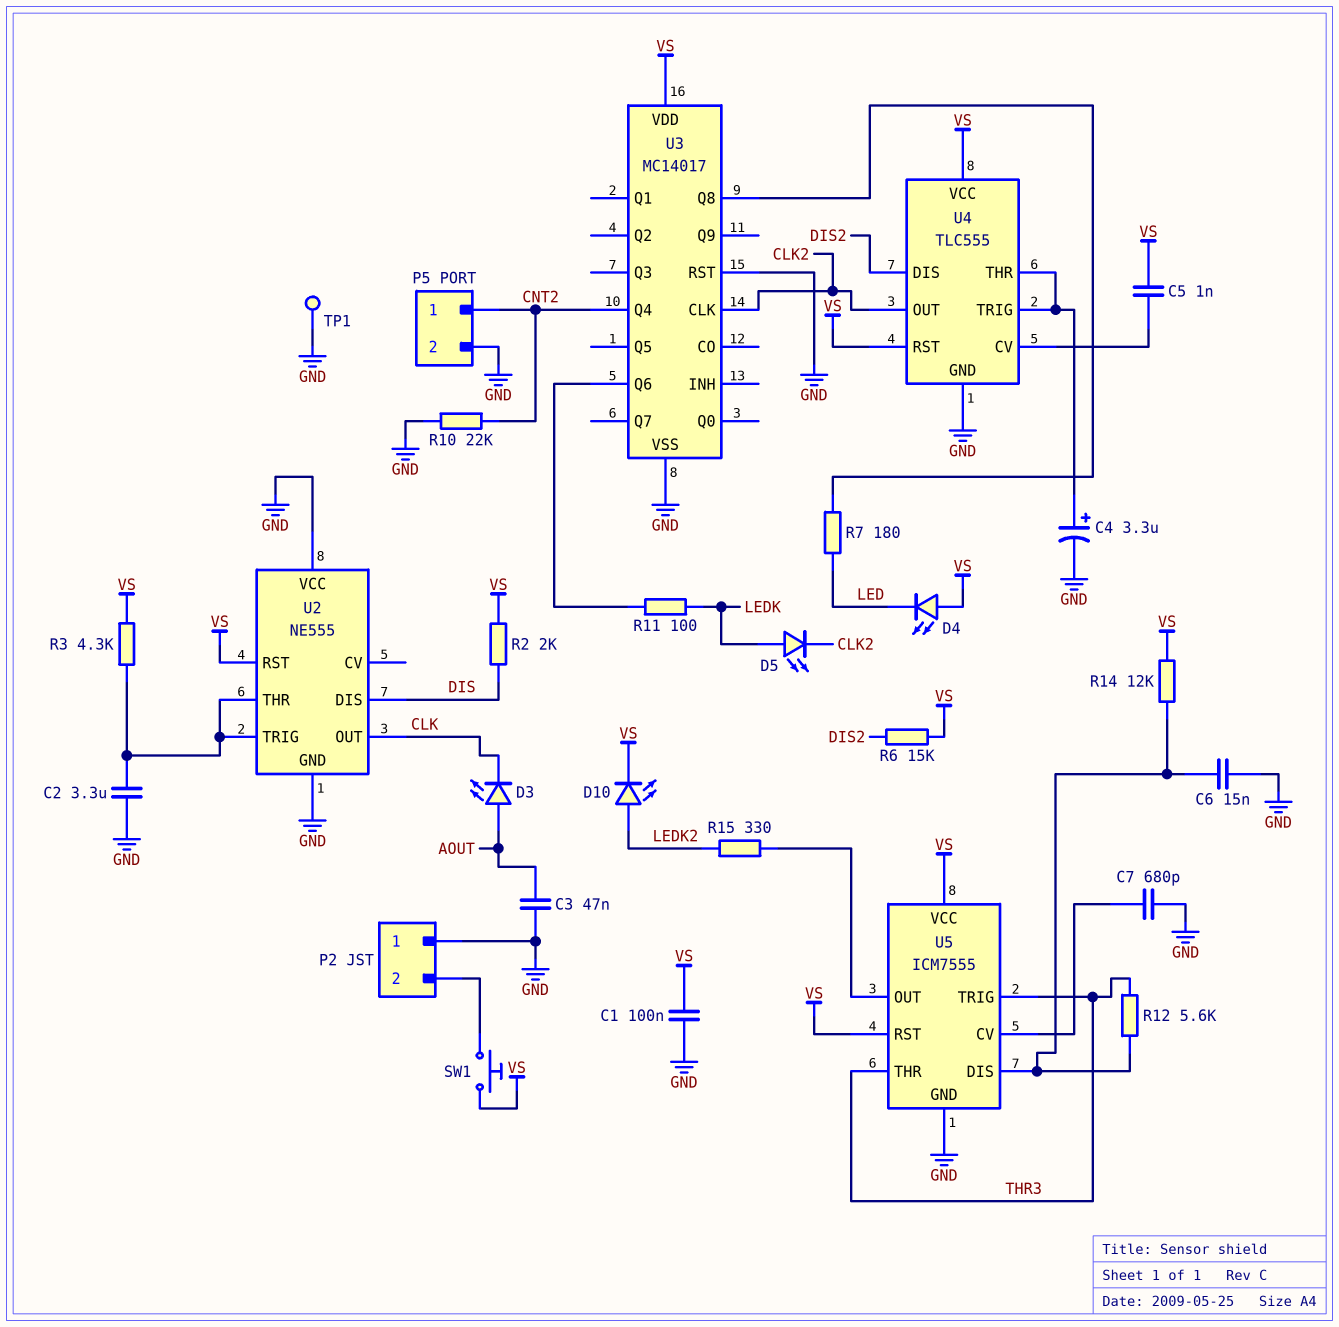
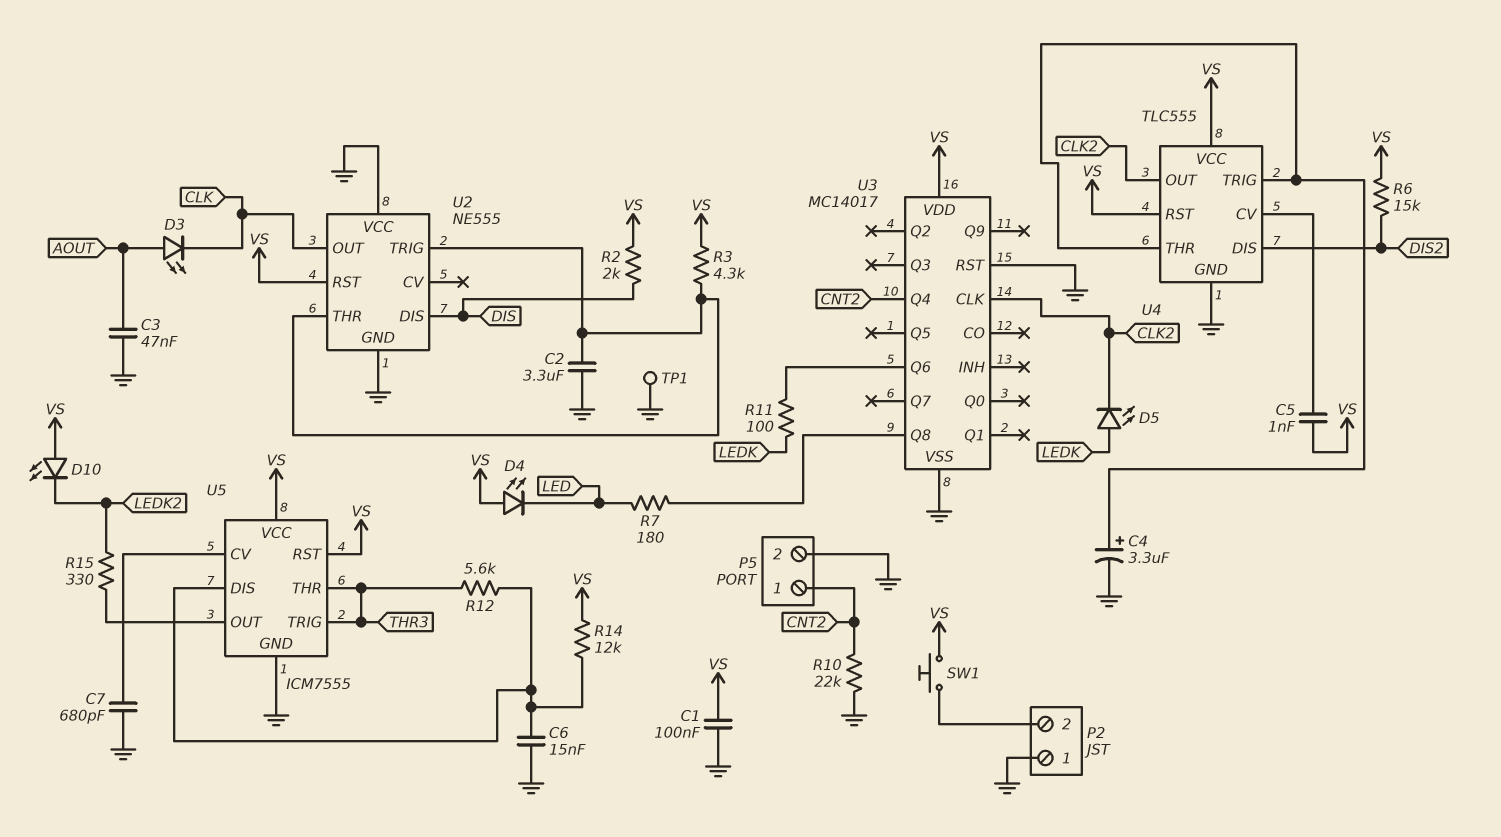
D10: LED (A LEDK2, K VS) -> LED (A VS, K LEDK2)

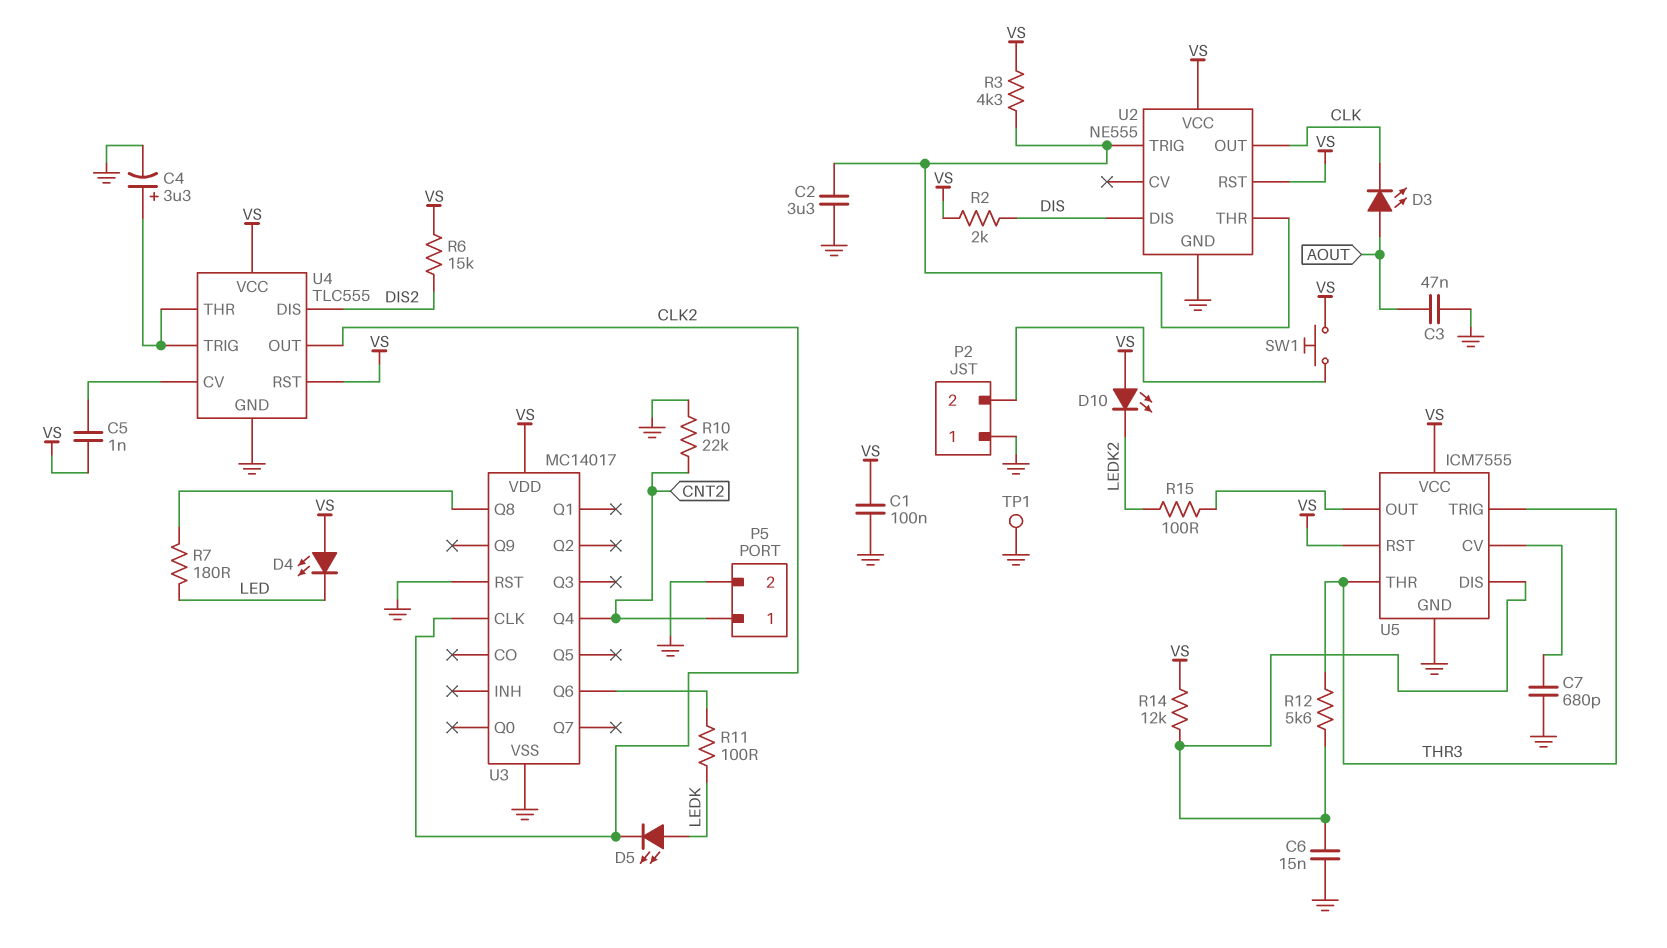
R15: 330 (LEDK2, U5/OUT) -> 100 (LEDK2, U5/OUT)
U2 pin VCC: GND -> VS

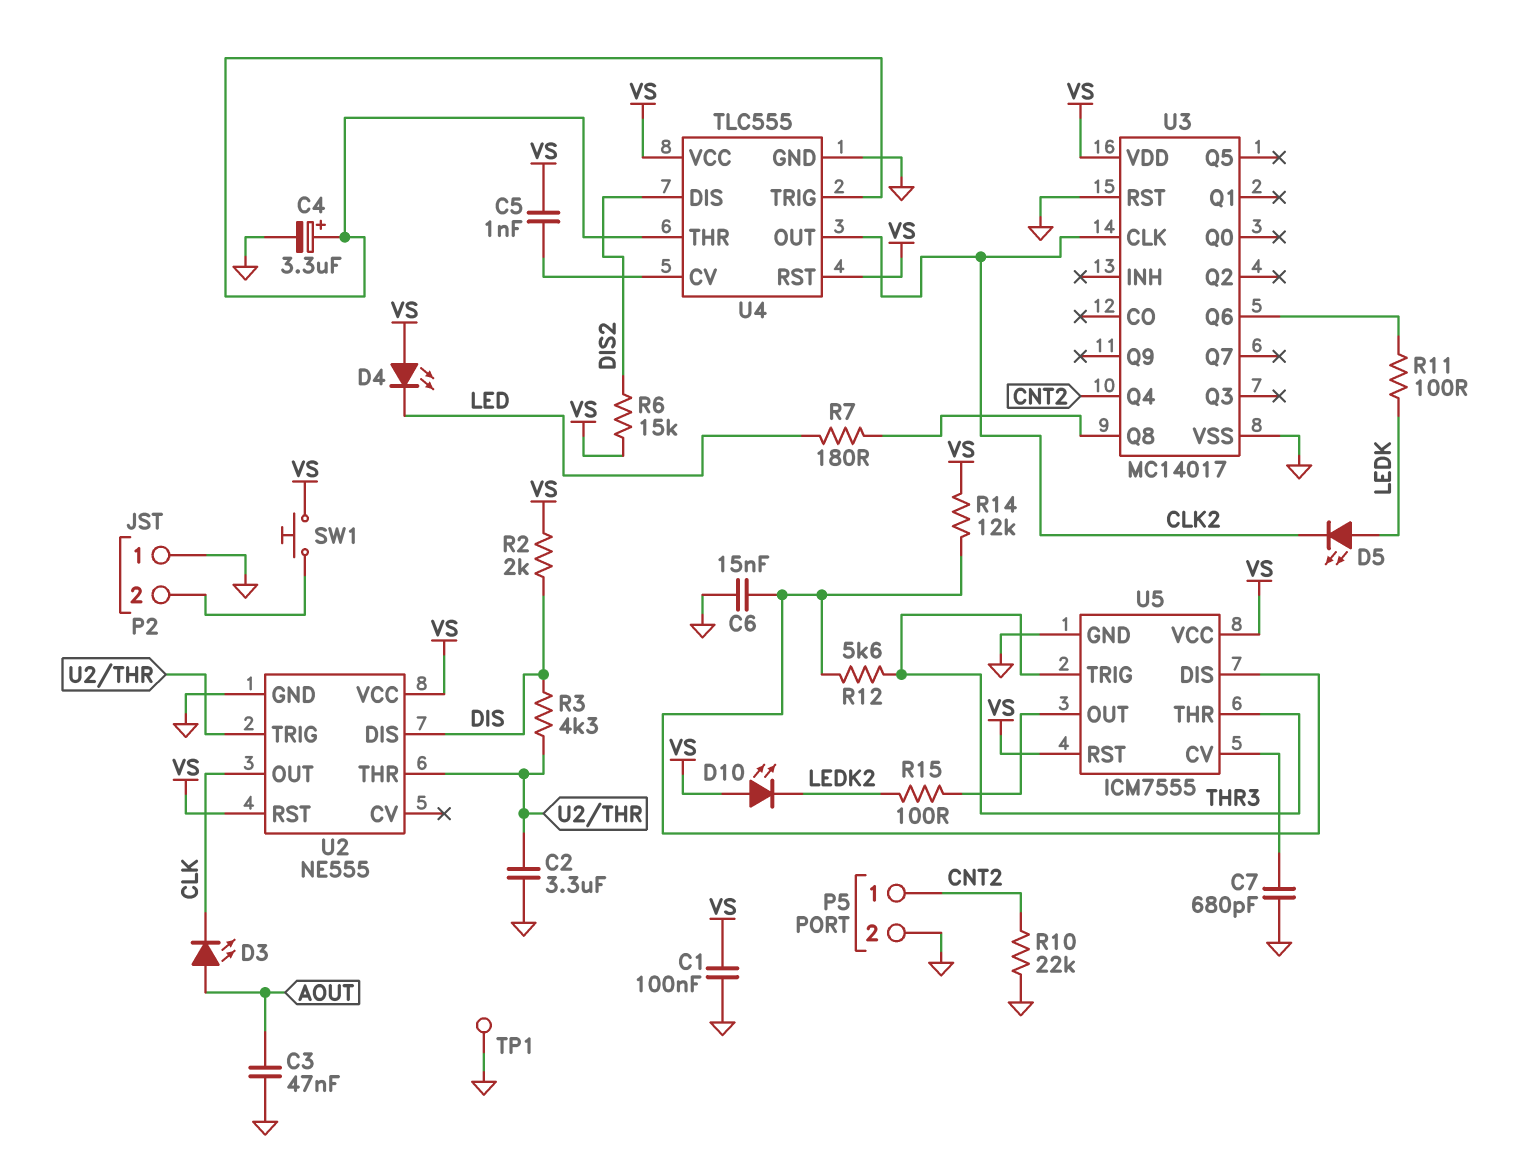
R3: 4.3k (U2/THR, VS) -> 4.3k (DIS, U2/THR)

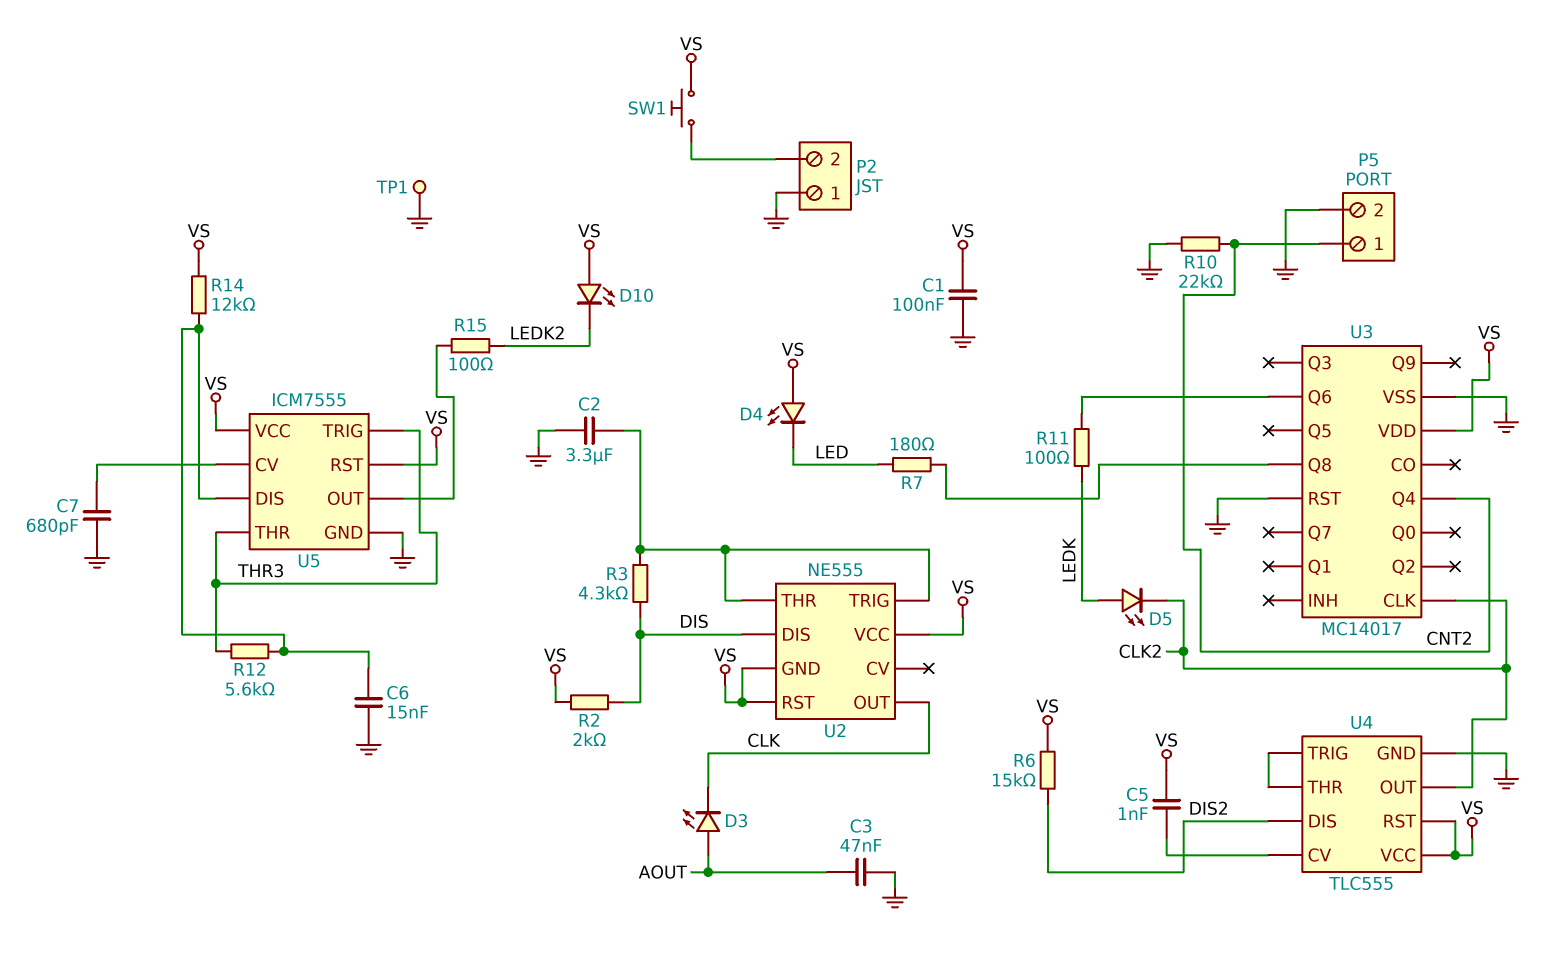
C4: 3.3uF (plus U4/THR, minus GND) -> none
U2 pin GND: GND -> VS

